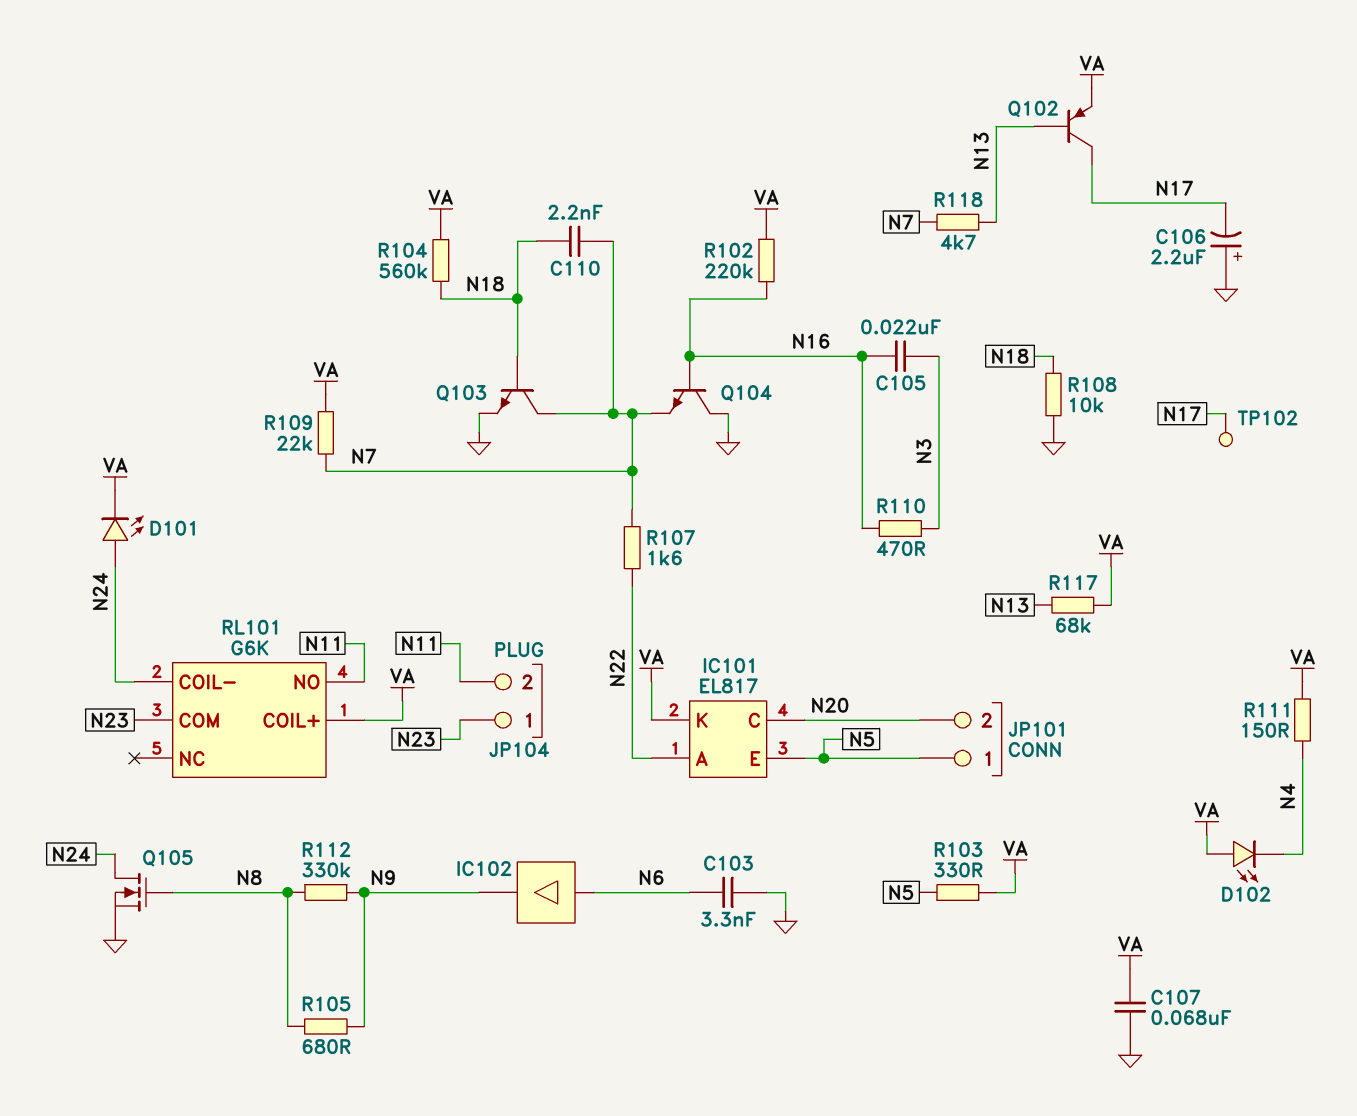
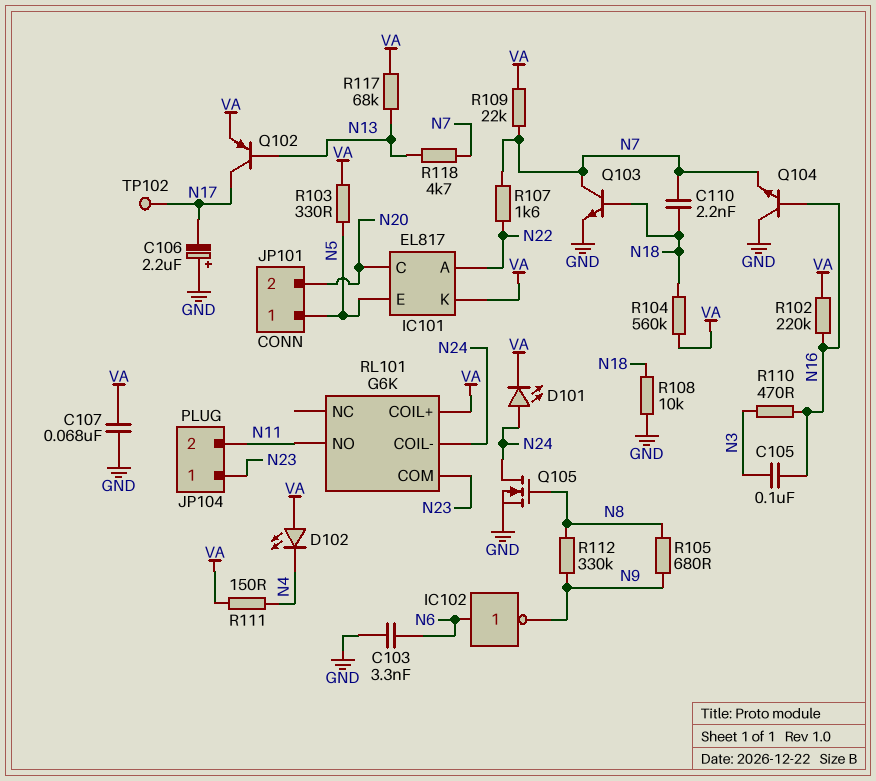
C105: 22nF (N3, N16) -> 100nF (N3, N16)
IC102: buffer (in N6, out N9) -> NOT (in N6, out N9)

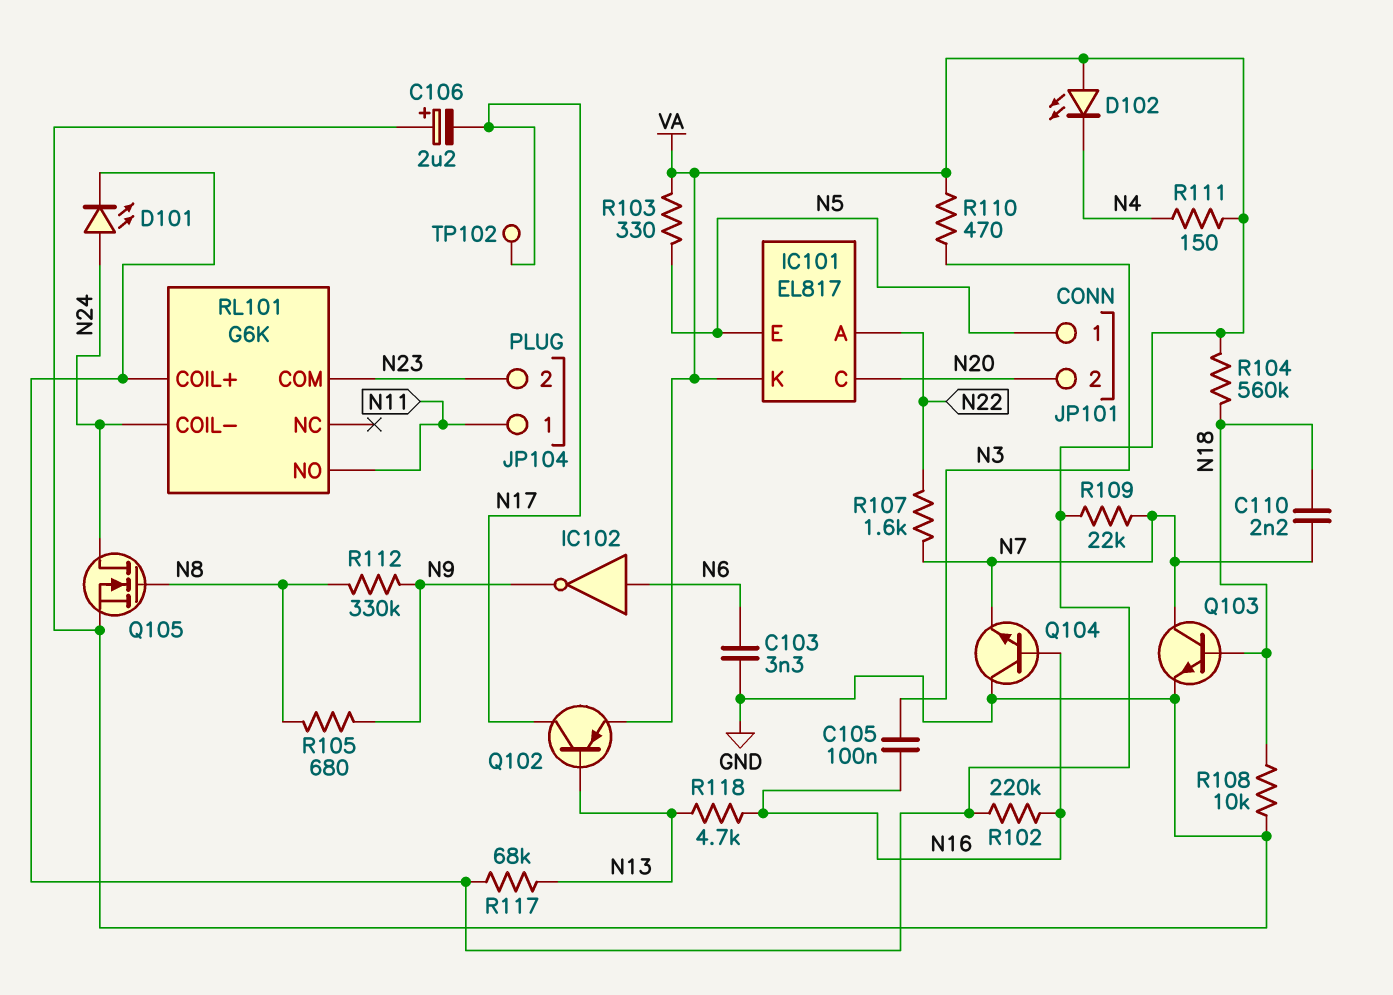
C107: 68nF (GND, VA) -> none
JP104 pin 1: N23 -> N11
JP104 pin 2: N11 -> N23
R110: 470 (N3, N16) -> 470 (N3, VA)
R118: 4.7k (N7, N13) -> 4.7k (N13, N16)

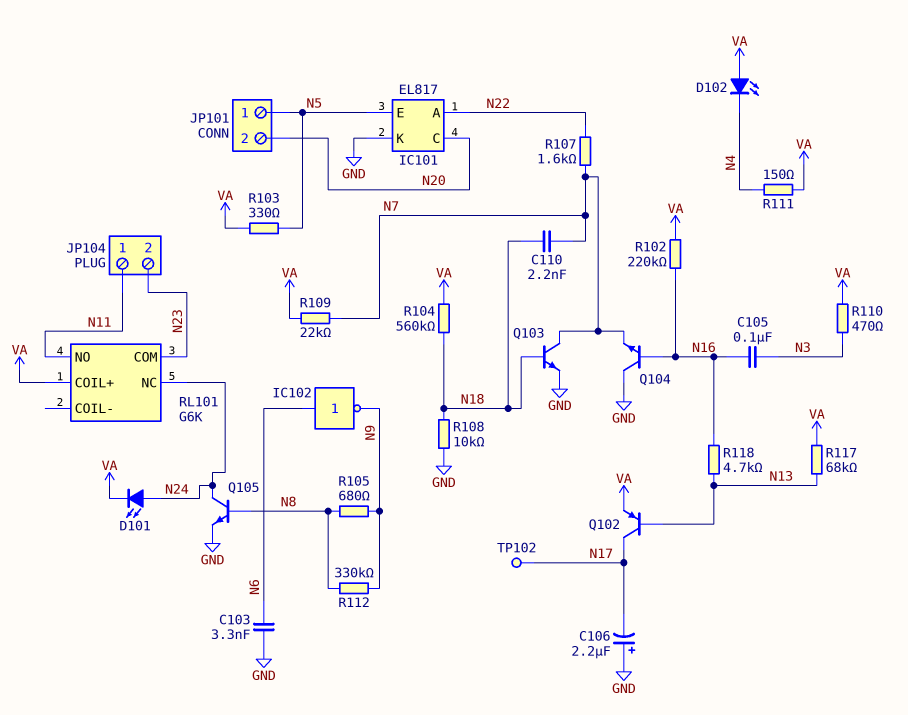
IC101 pin K: VA -> GND
Q105: NMOS (G N8, D N24, S GND) -> NPN (B N8, C N24, E GND)
RL101 pin COIL-: N24 -> none
RL101 pin NC: none -> N24

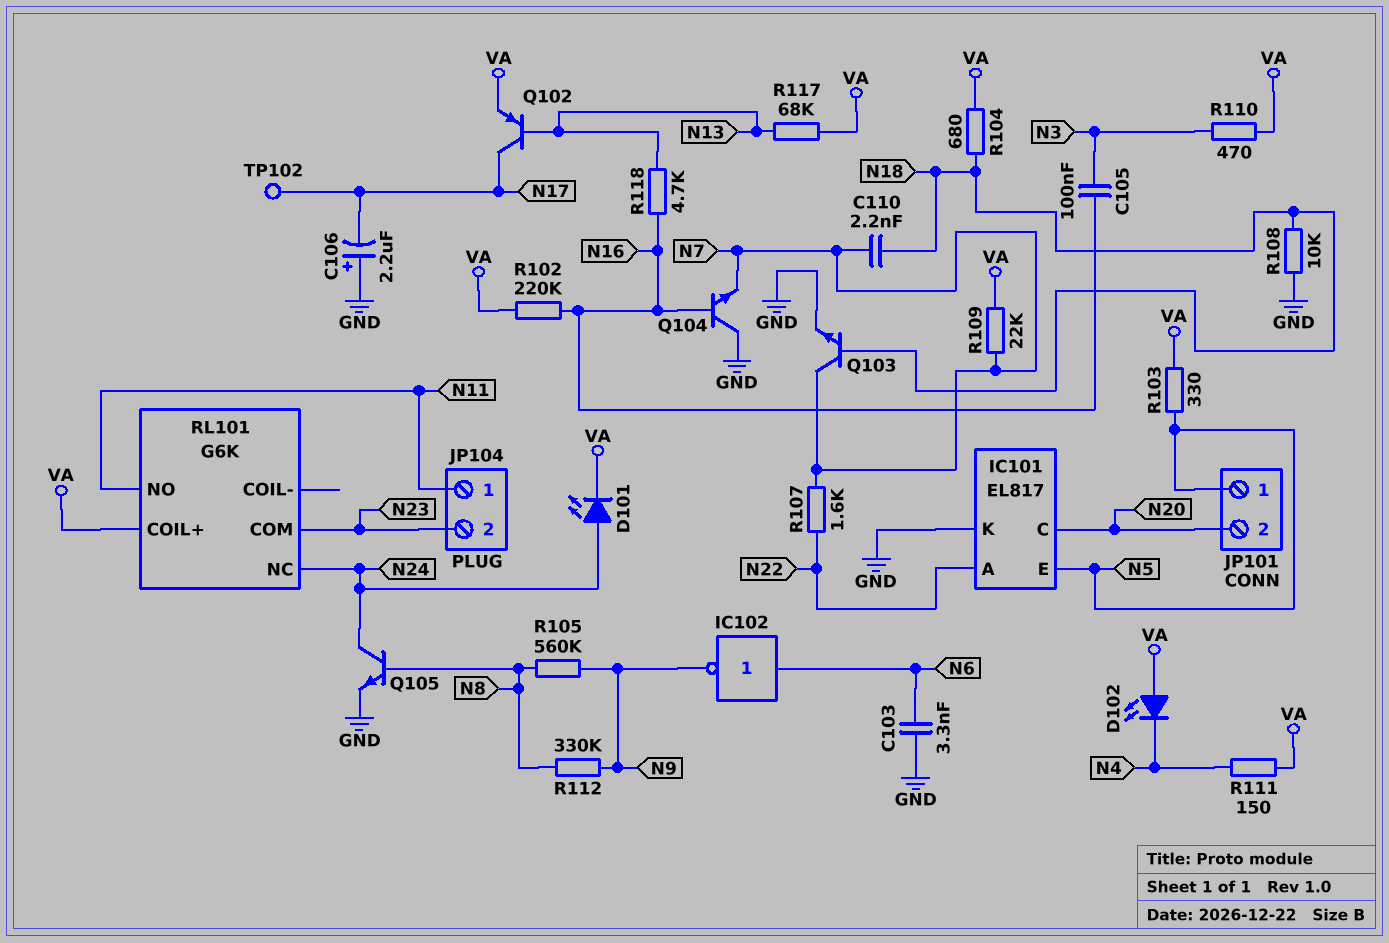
R104: 560k (N18, VA) -> 680 (N18, VA)
R105: 680 (N8, N9) -> 560k (N8, N9)

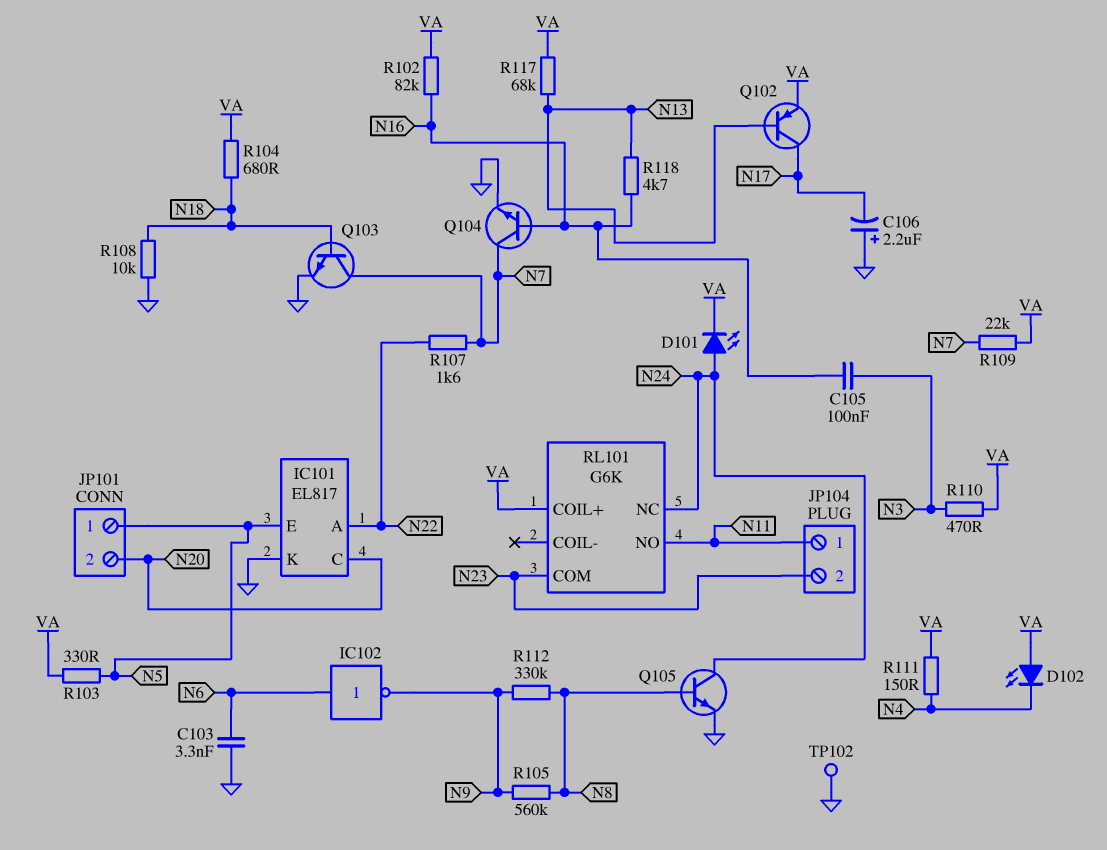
C110: 2.2nF (N7, N18) -> none
Q104: NPN (B N16, C GND, E N7) -> NPN (B N16, C N7, E GND)
R102: 220k (N16, VA) -> 82k (N16, VA)
TP102: test point (N17) -> test point (GND)

